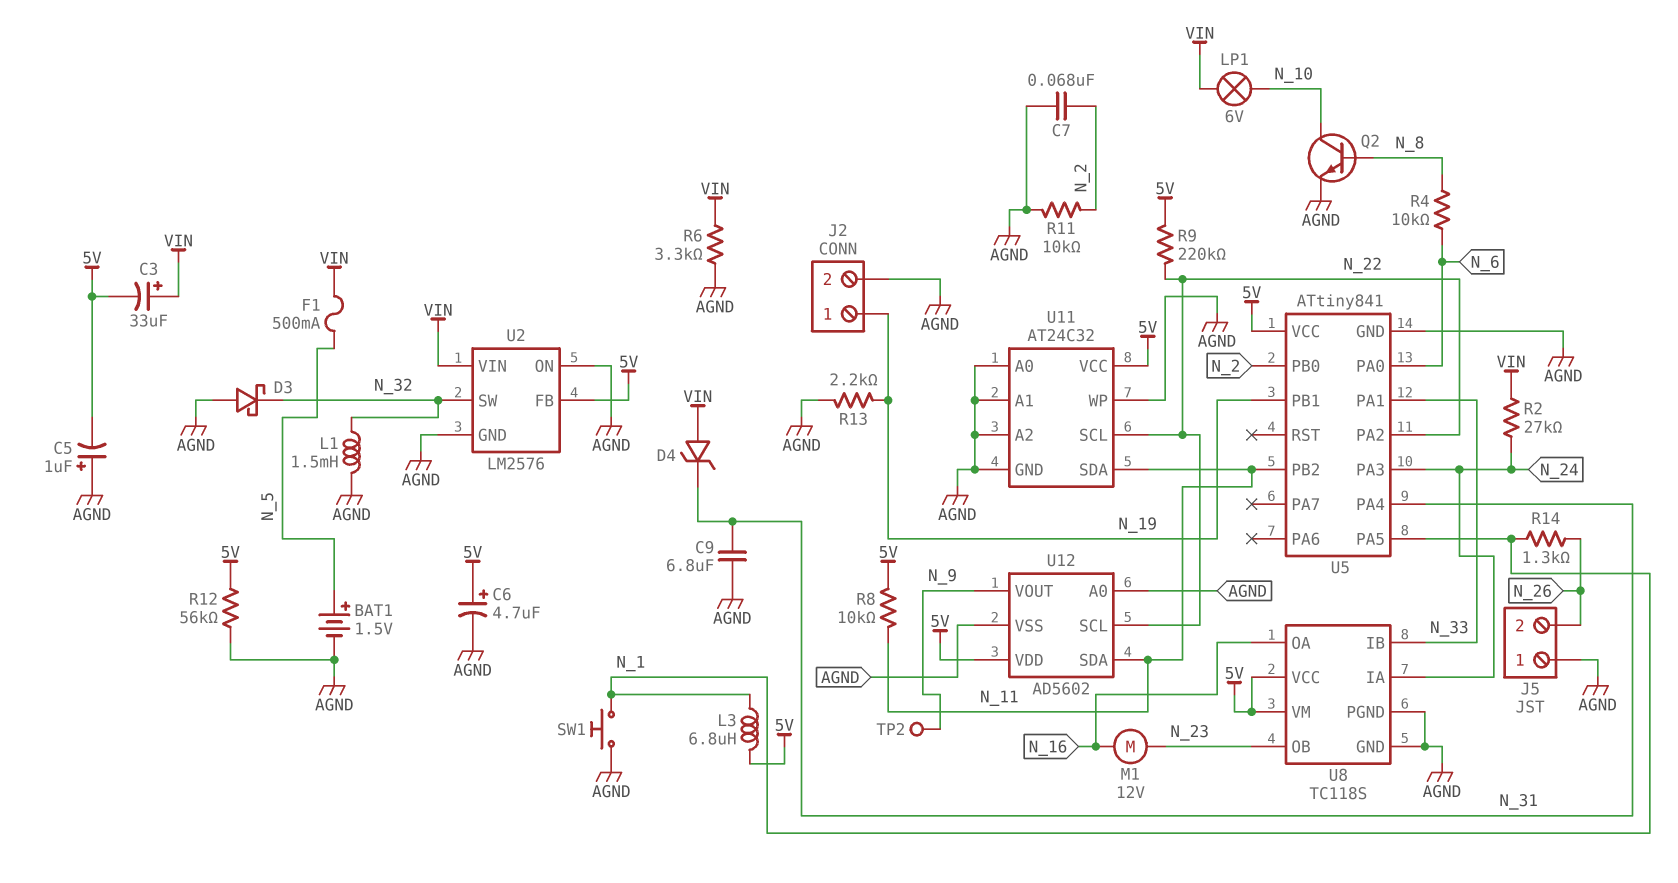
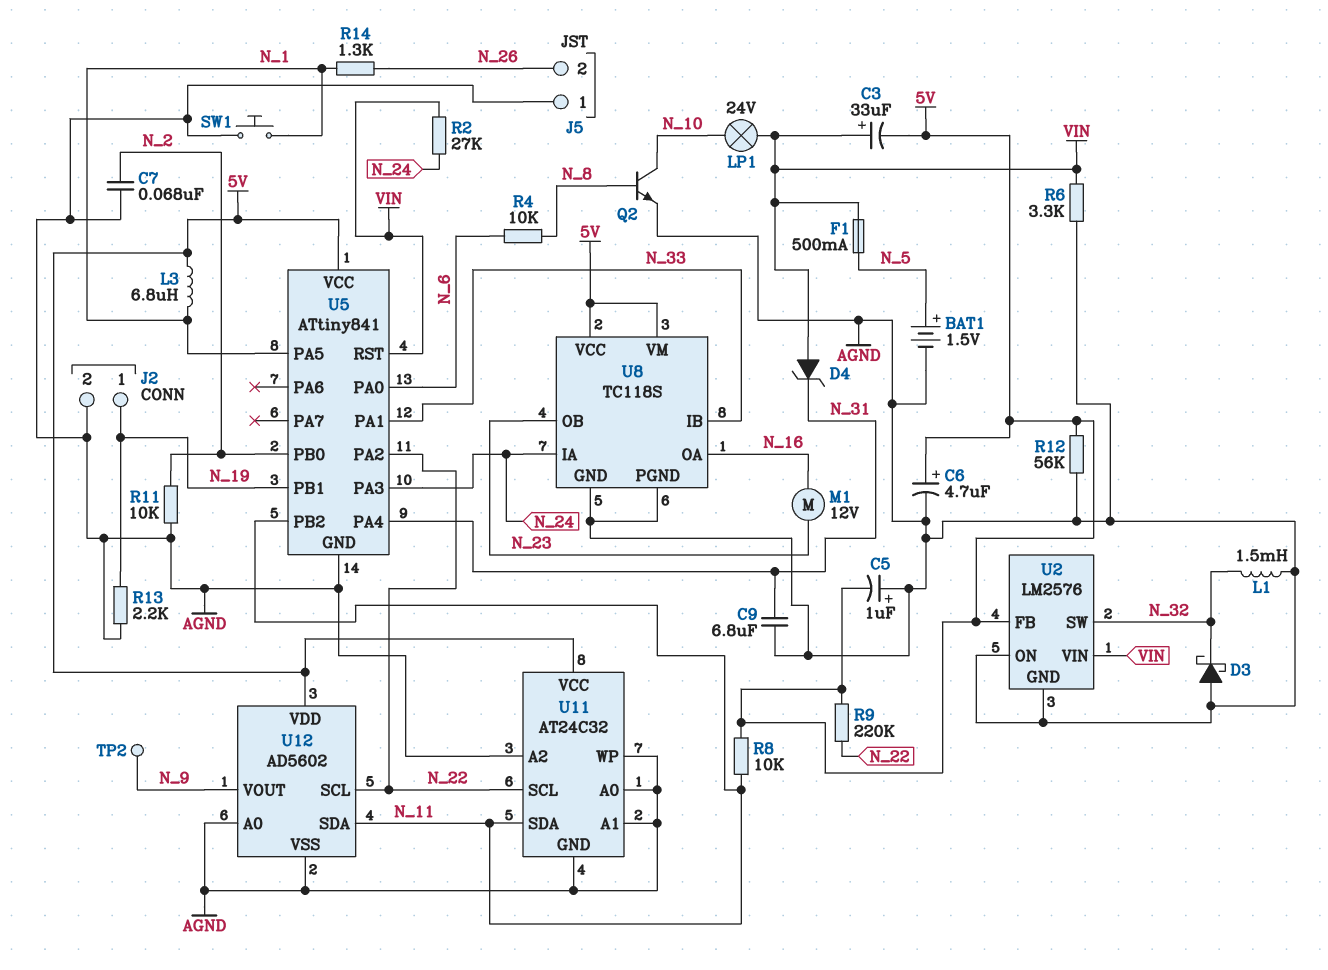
LP1: lamp 6V (N_10, VIN) -> lamp 24V (N_10, VIN)
U5 pin RST: none -> VIN

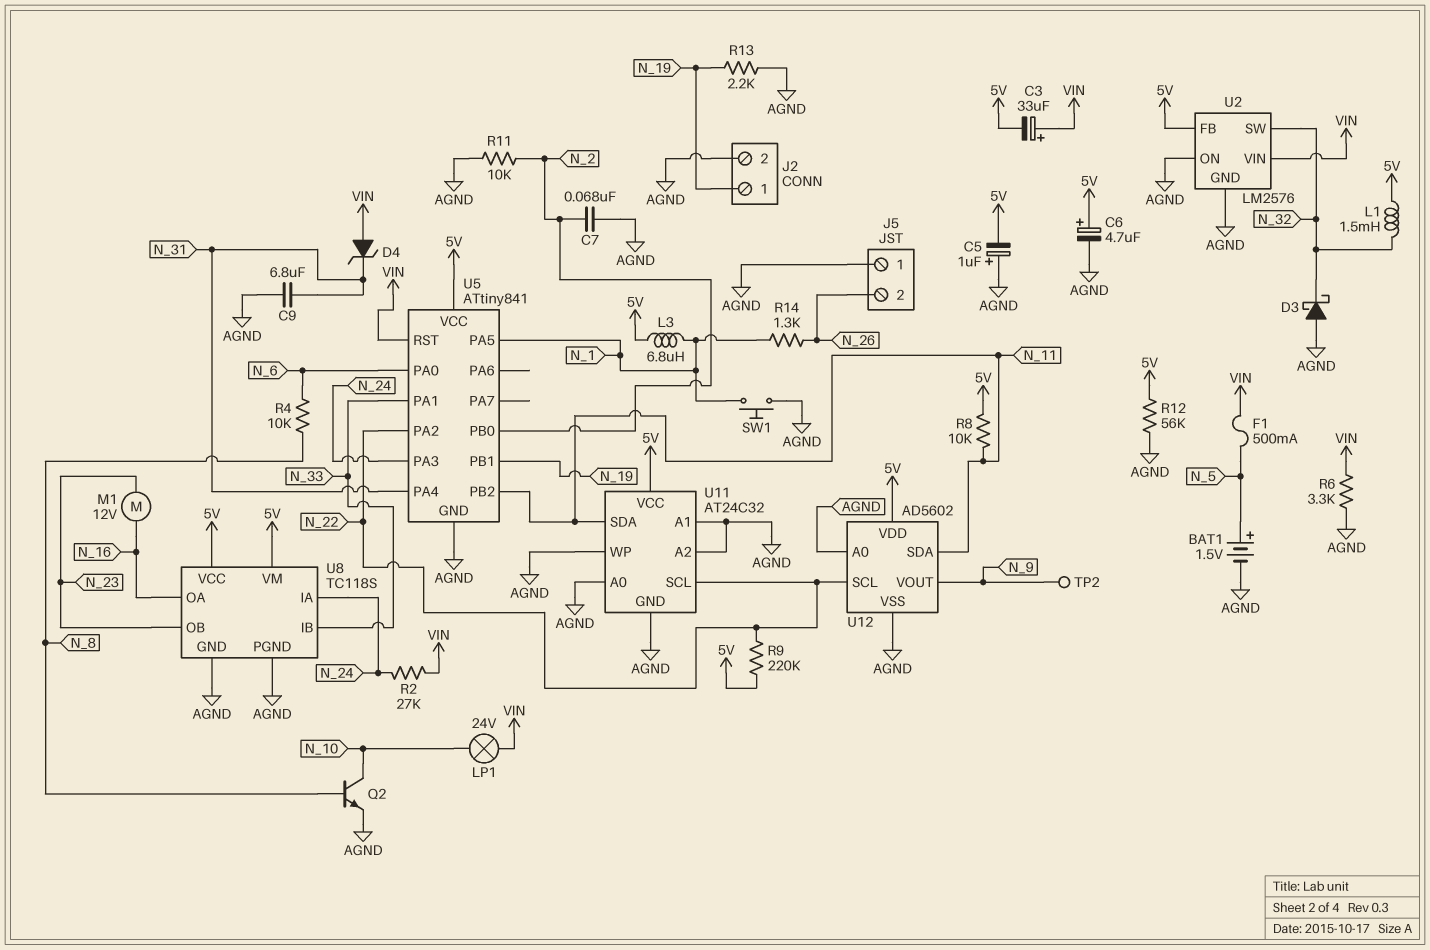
L1: 1.5mH (AGND, N_32) -> 1.5mH (5V, N_32)

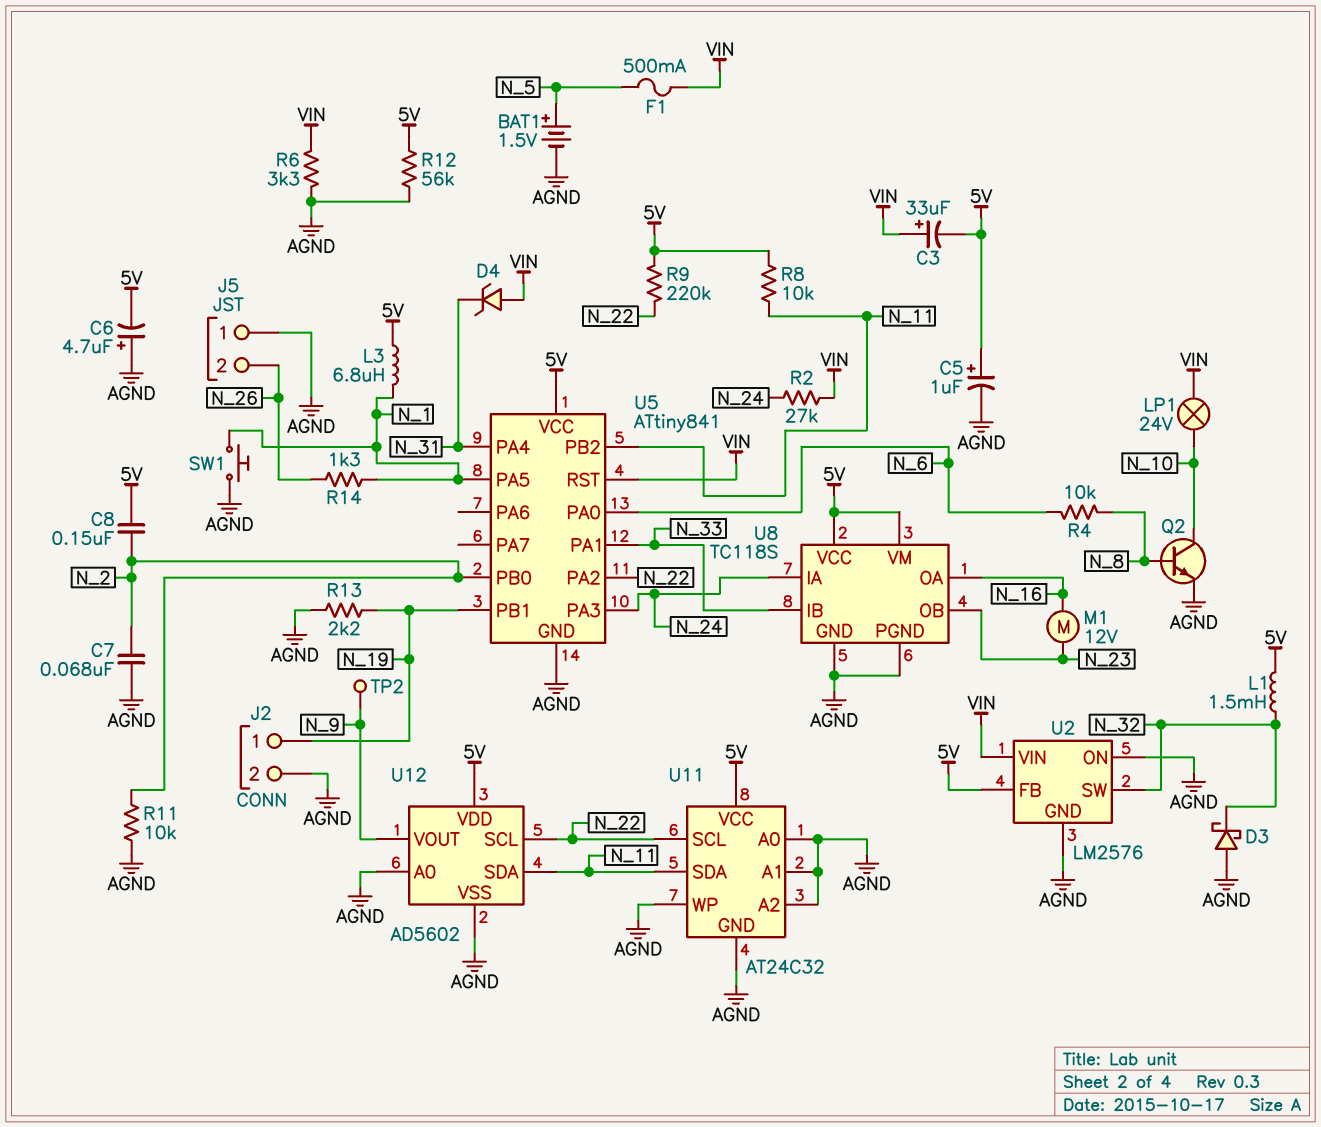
C5: 1uF (plus AGND, minus 5V) -> 1uF (plus 5V, minus AGND)
C6: 4.7uF (plus 5V, minus AGND) -> 4.7uF (plus AGND, minus 5V)
C8: none -> 150nF (5V, N_2)
C9: 6.8uF (AGND, N_31) -> none

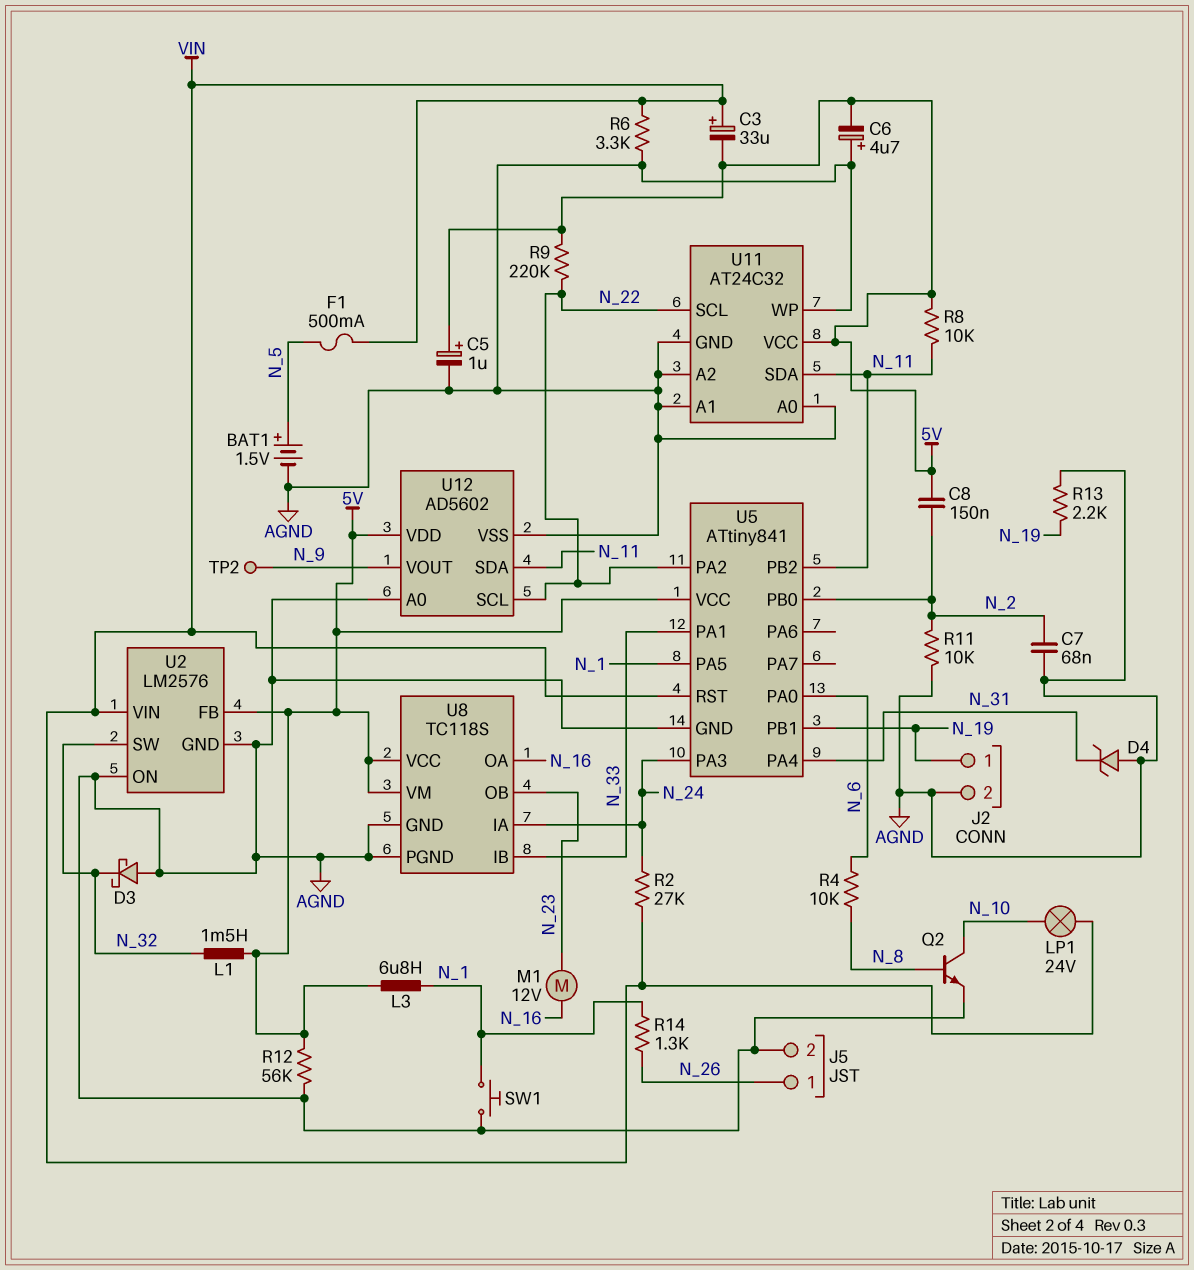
D4: zener (A VIN, K N_31) -> zener (A AGND, K N_31)
J5 pin 1: AGND -> N_26
J5 pin 2: N_26 -> AGND

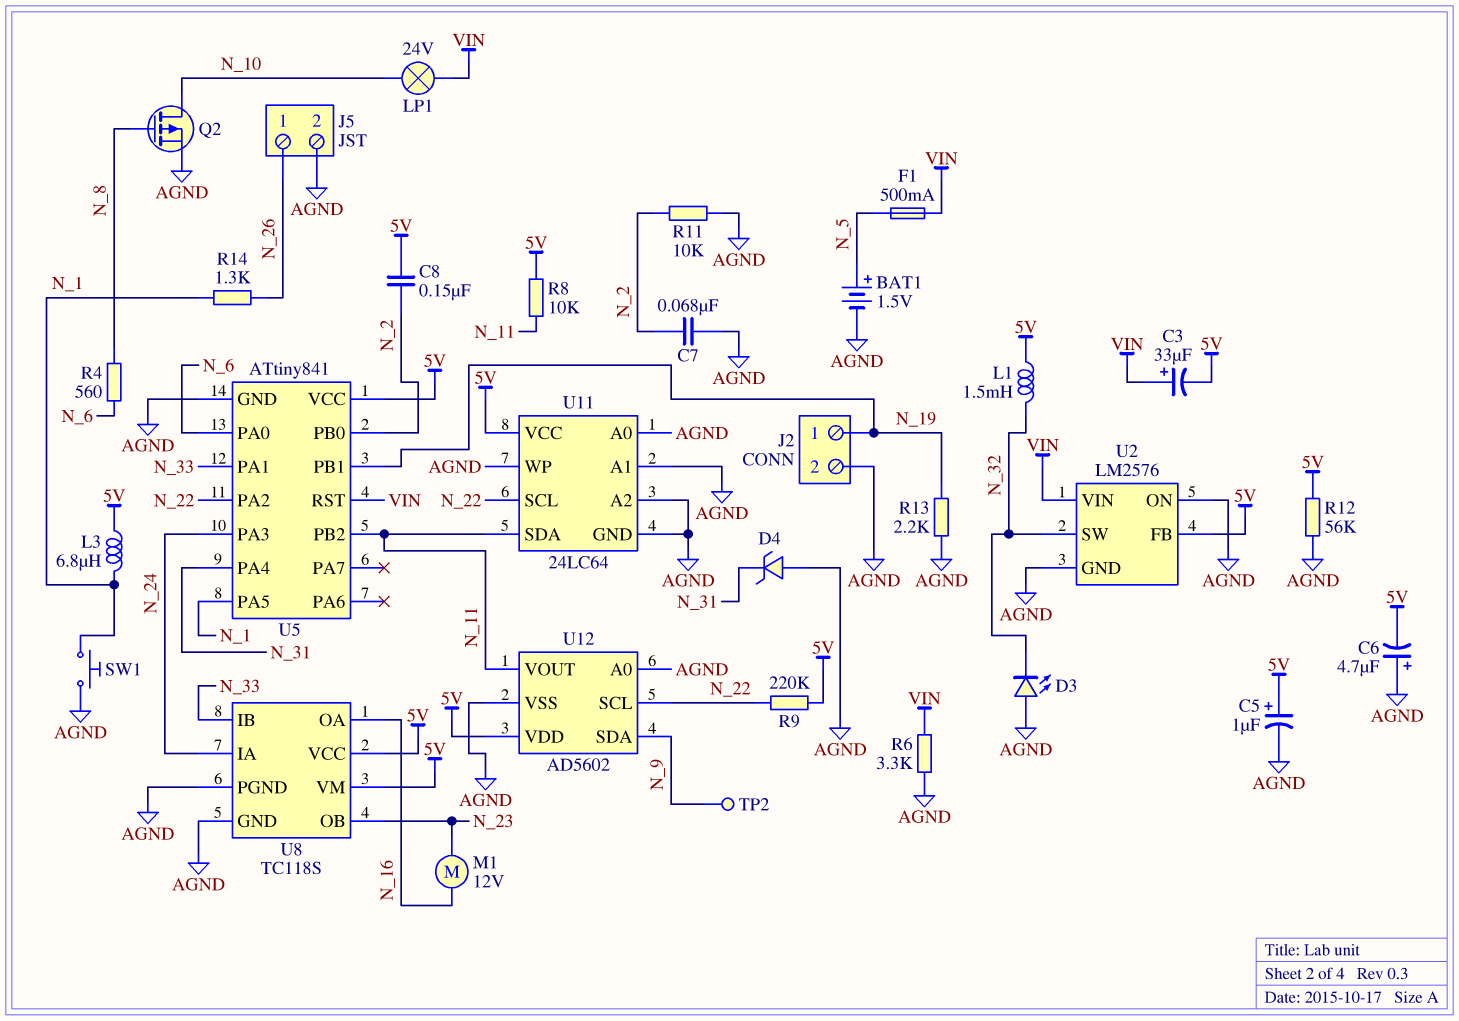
D3: schottky (A AGND, K N_32) -> LED (A AGND, K N_32)
Q2: NPN (B N_8, C N_10, E AGND) -> PMOS (G N_8, D N_10, S AGND)
R2: 27k (N_24, VIN) -> none
R4: 10k (N_6, N_8) -> 560 (N_6, N_8)
U11: AT24C32 -> 24LC64
U12 pin SDA: N_11 -> N_9
U12 pin VOUT: N_9 -> N_11

